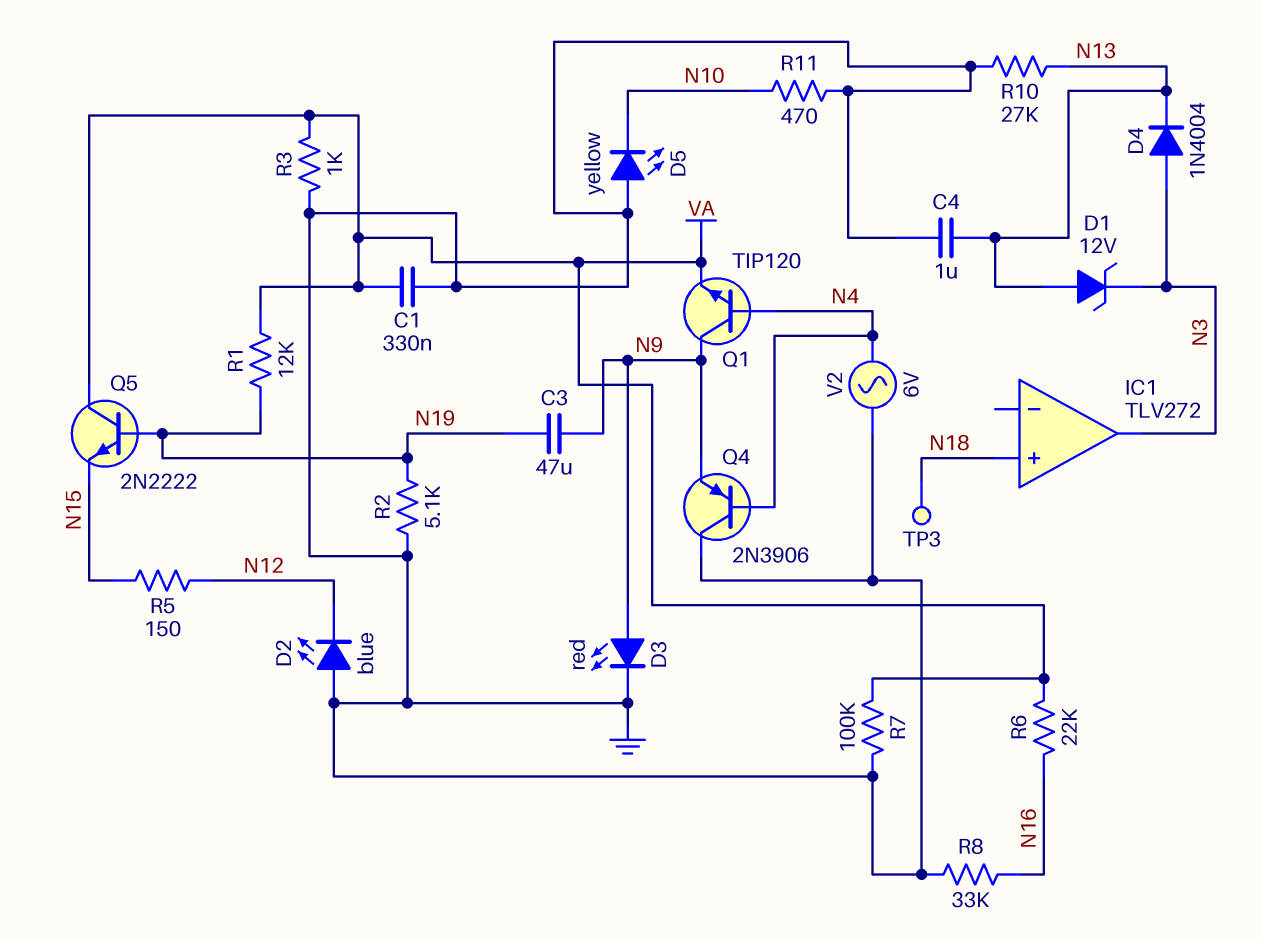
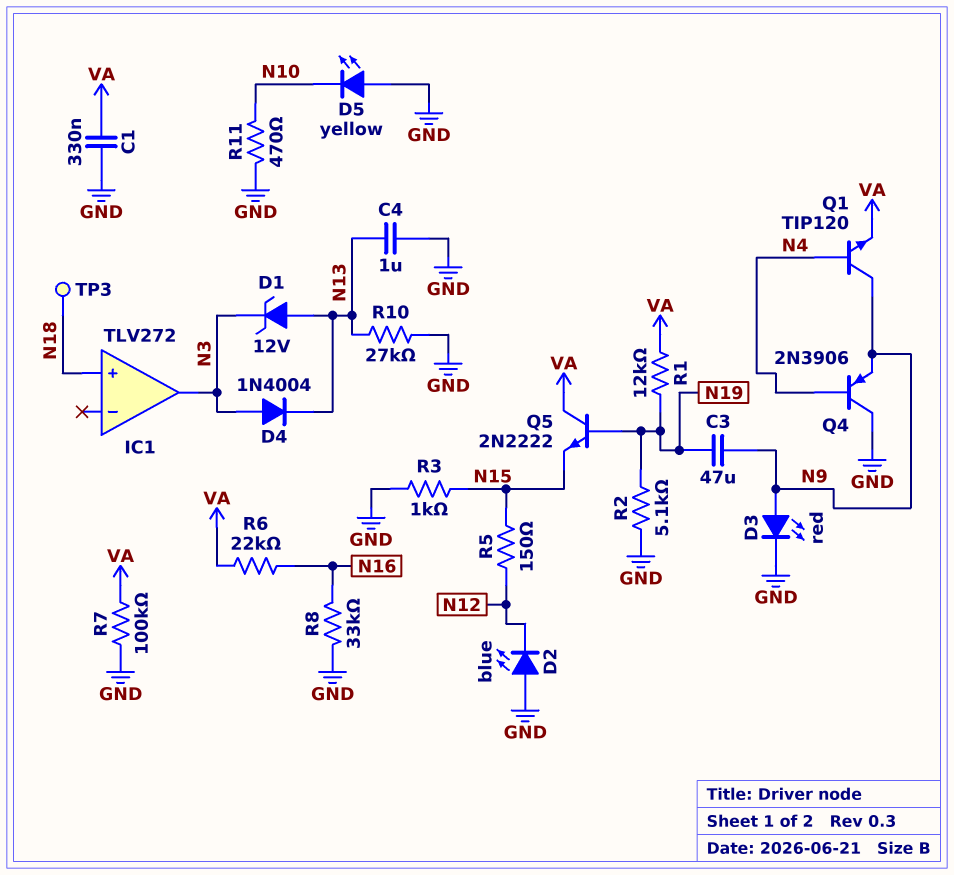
R3: 1k (GND, VA) -> 1k (GND, N15)
V2: AC 6V (GND, N4) -> none

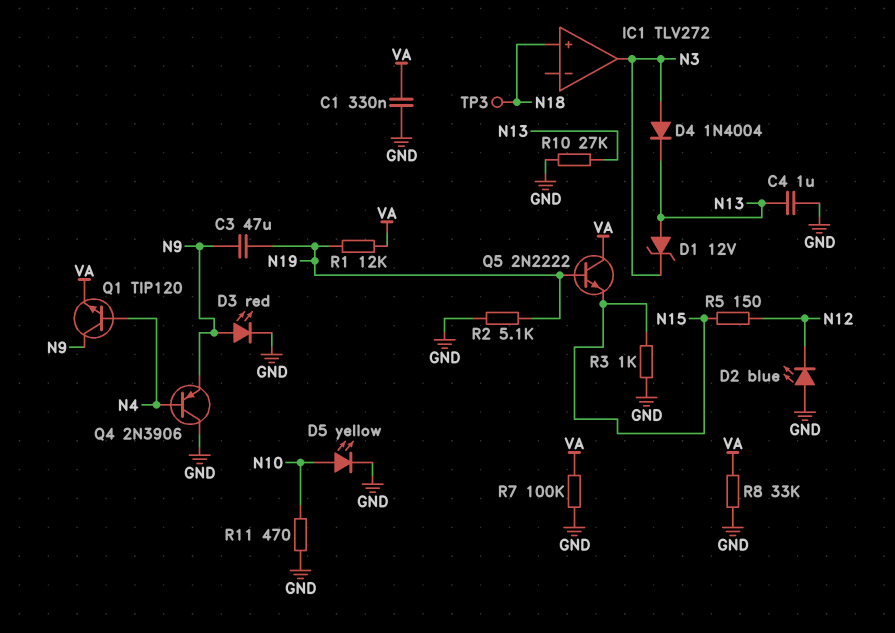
D5: LED yellow (A GND, K N10) -> LED yellow (A N10, K GND)
R6: 22k (N16, VA) -> none
R8: 33k (GND, N16) -> 33k (GND, VA)

